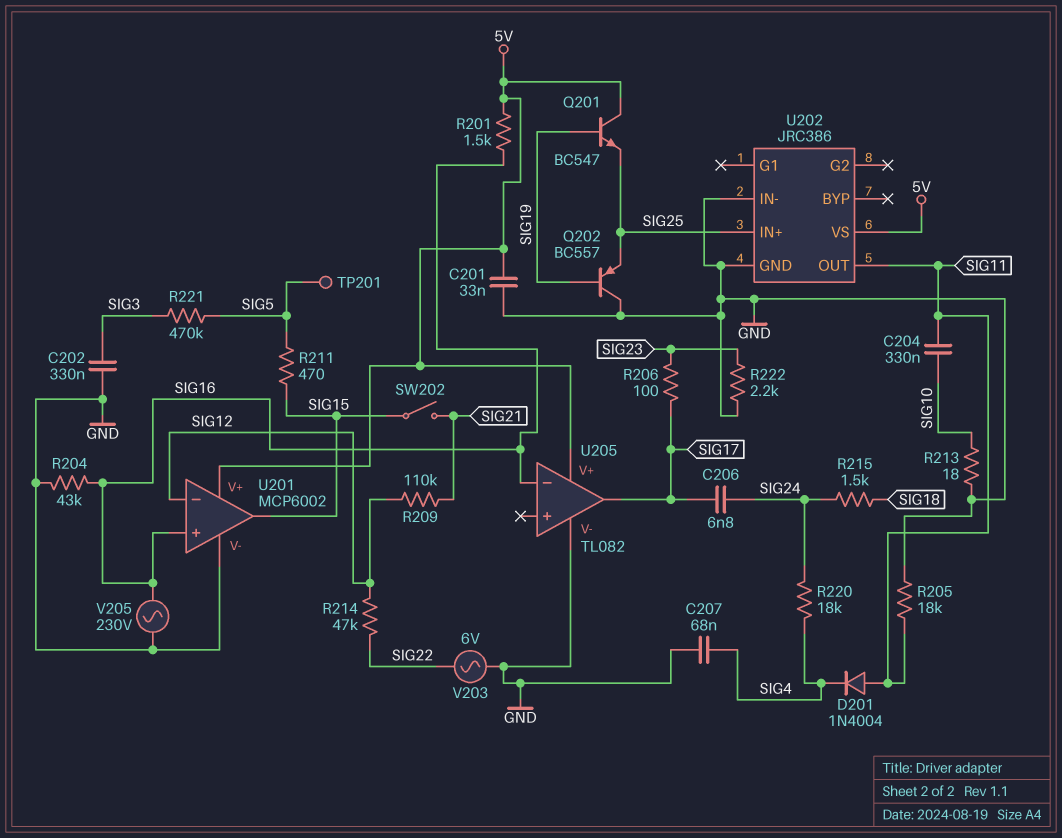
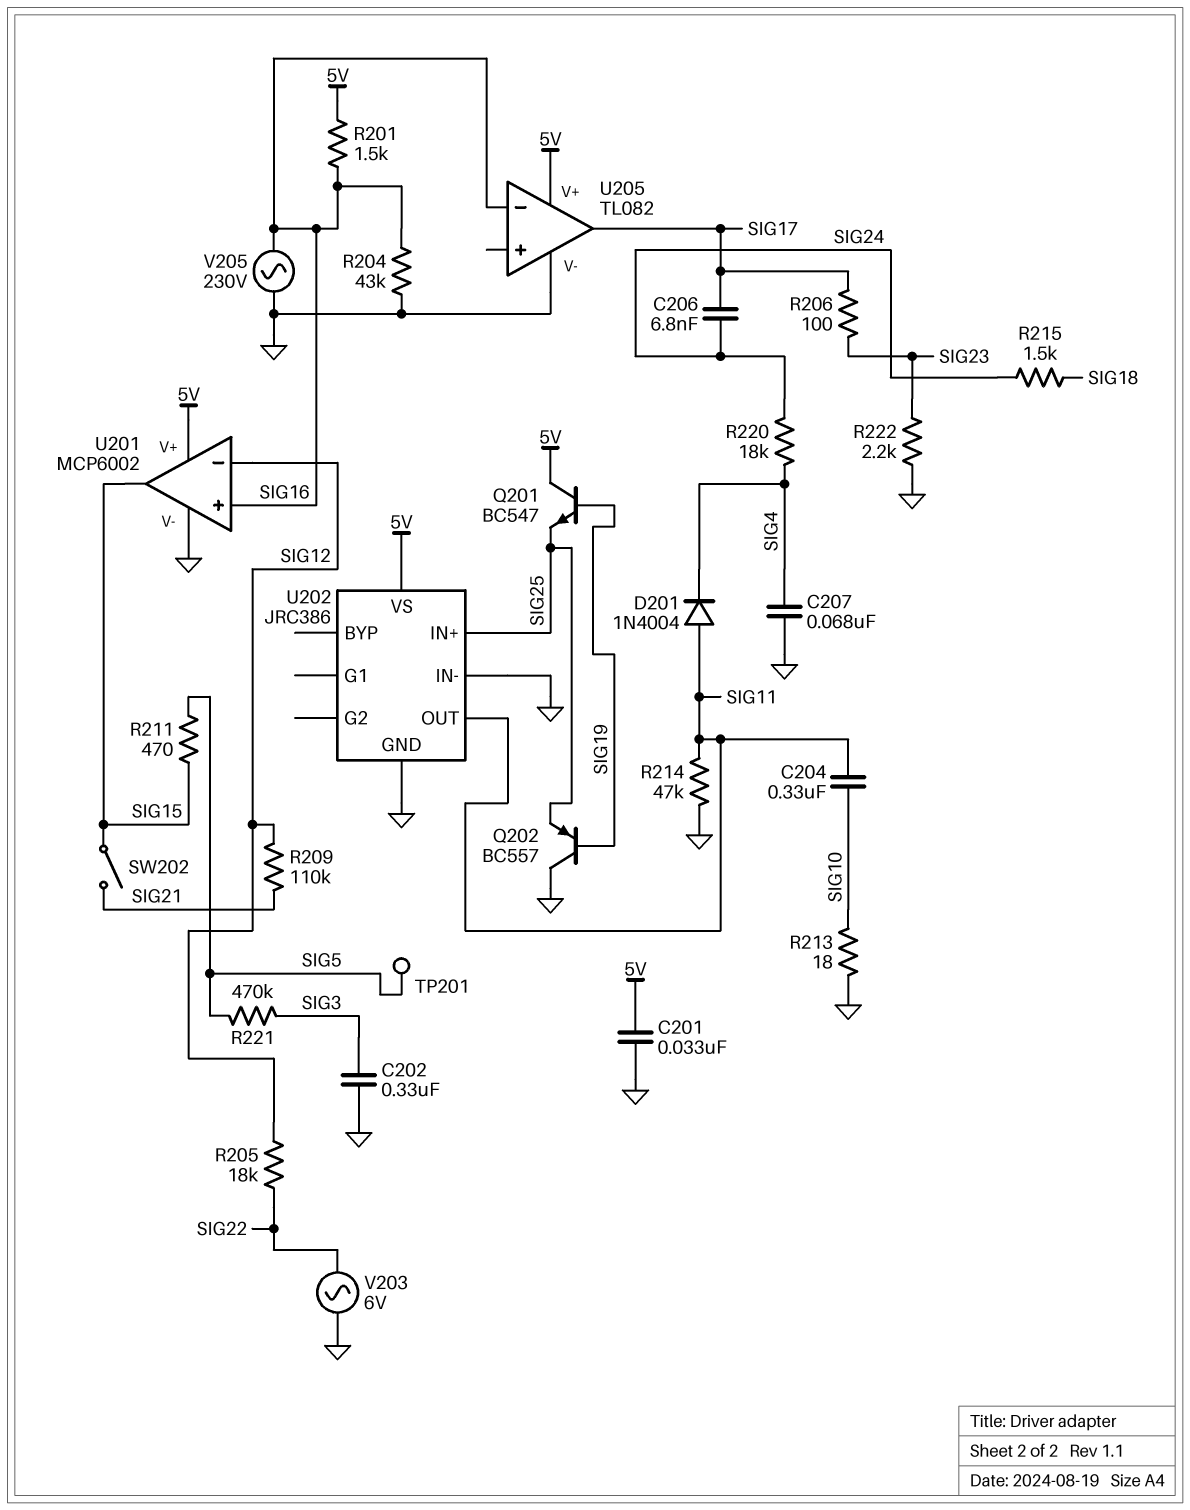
R205: 18k (GND, SIG11) -> 18k (SIG12, SIG22)
R214: 47k (SIG12, SIG22) -> 47k (GND, SIG11)

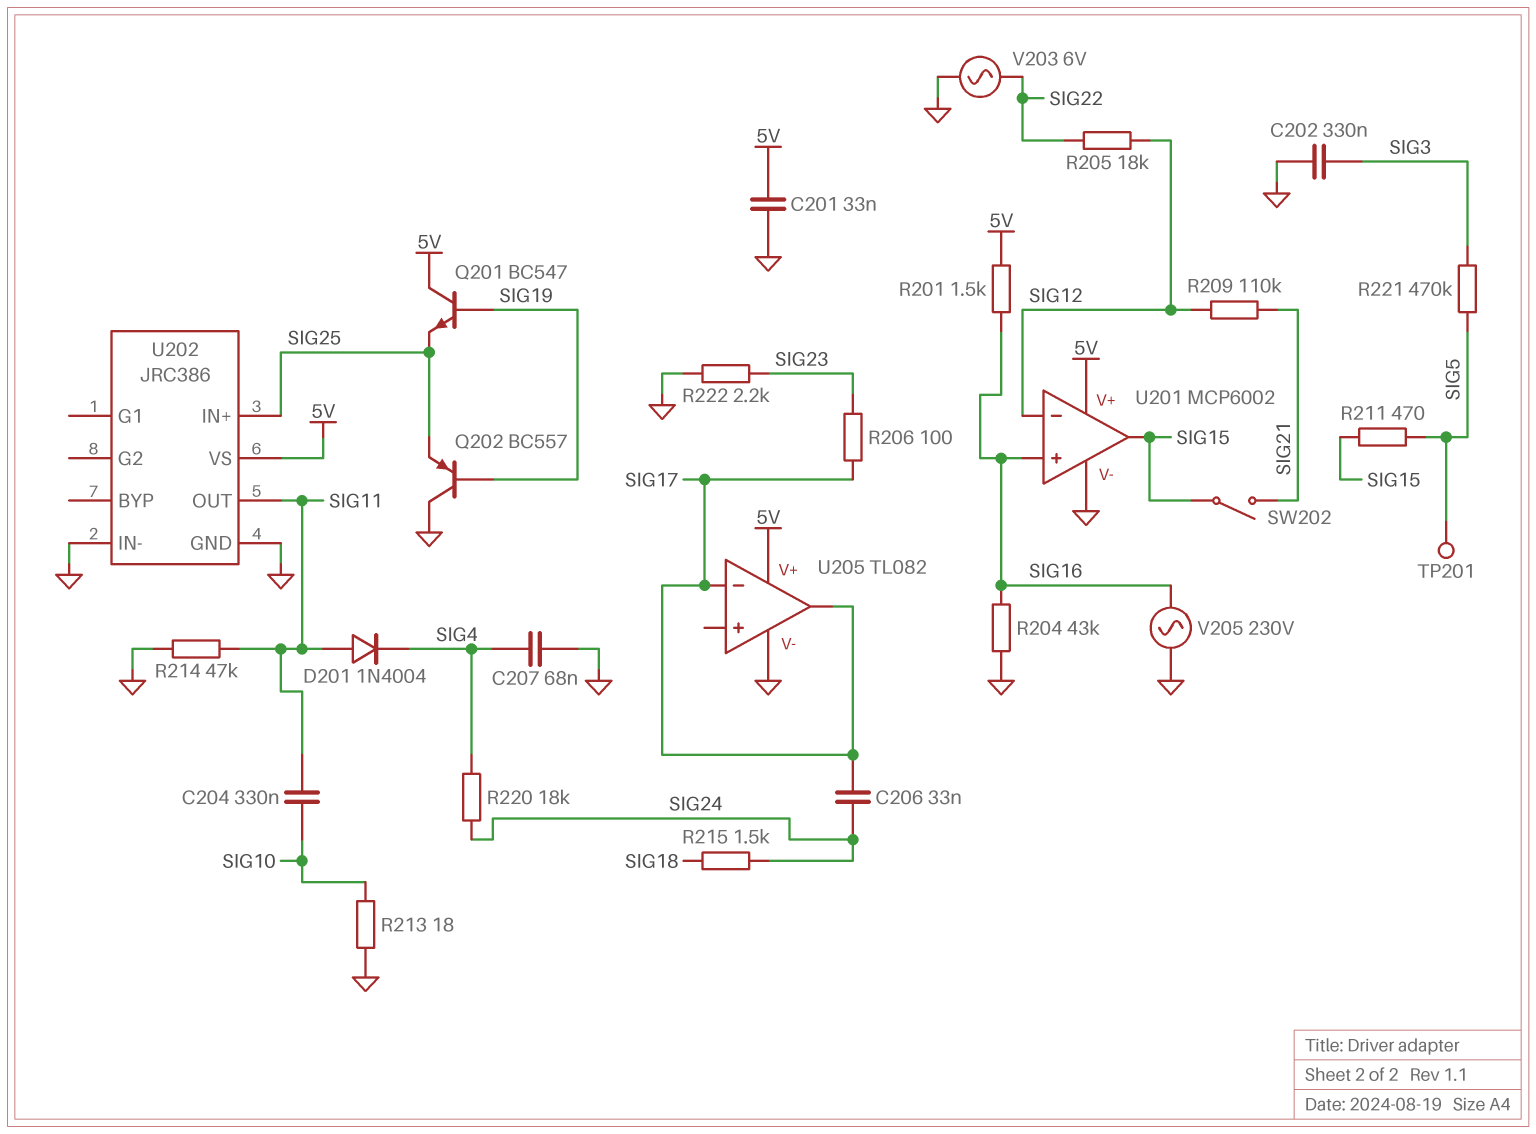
C206: 6.8nF (SIG17, SIG24) -> 33nF (SIG17, SIG24)
U205 pin in-: SIG16 -> SIG17

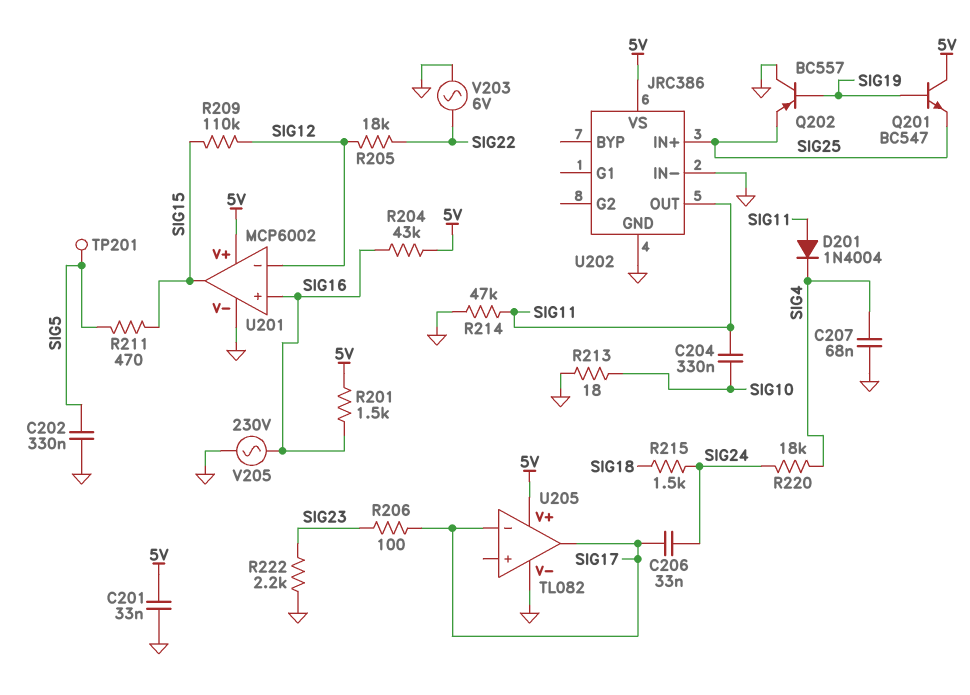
C202: 330nF (GND, SIG3) -> 330nF (GND, SIG5)
R204: 43k (GND, SIG16) -> 43k (5V, SIG16)
R209: 110k (SIG12, SIG21) -> 110k (SIG12, SIG15)
R221: 470k (SIG3, SIG5) -> none
SW202: switch (SIG15, SIG21) -> none

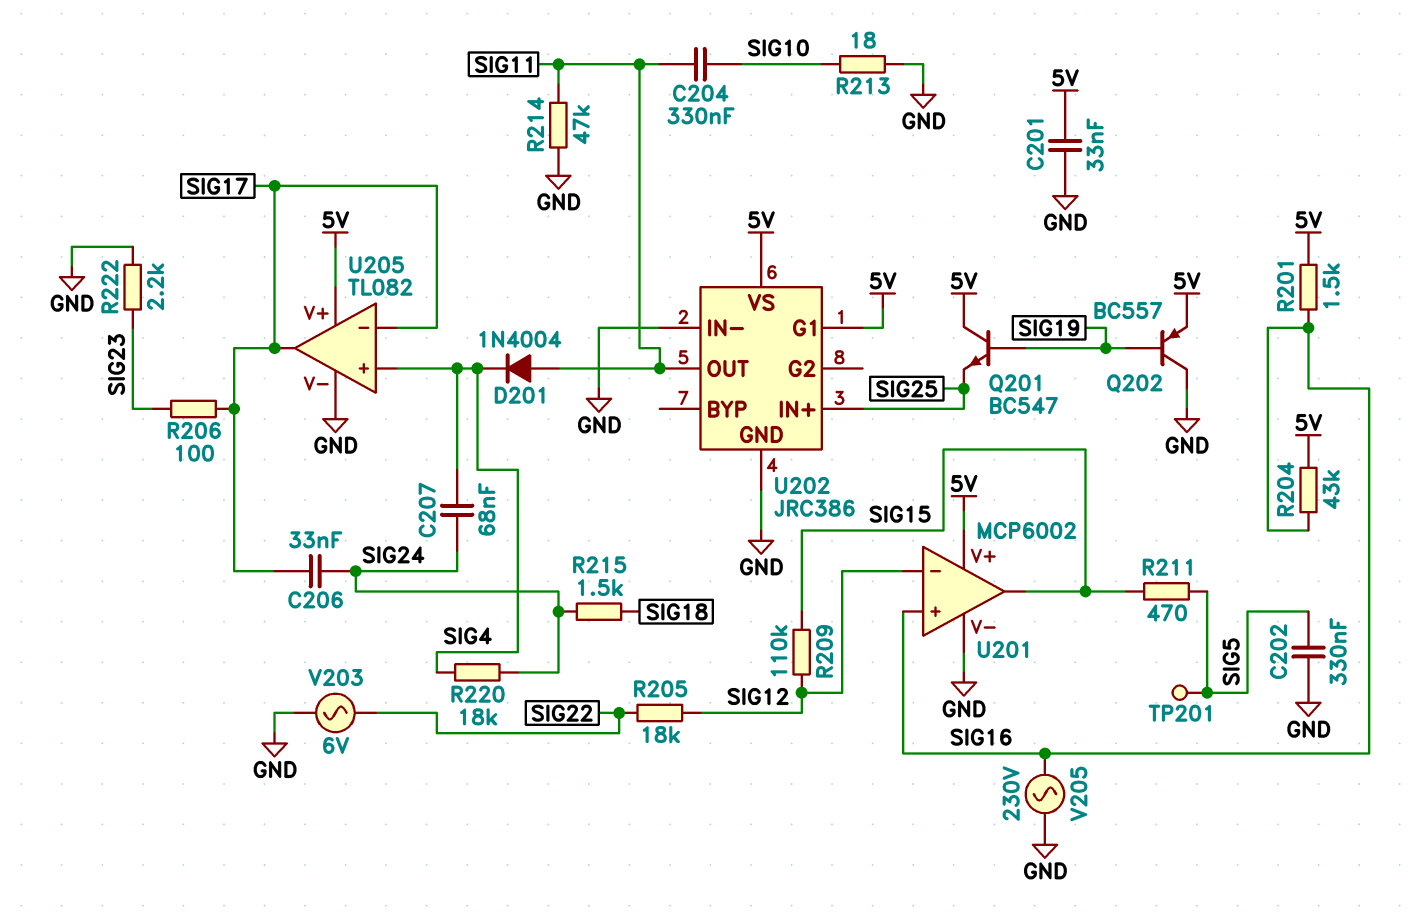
C207: 68nF (GND, SIG4) -> 68nF (SIG4, SIG24)
Q202: PNP BC557 (B SIG19, C GND, E SIG25) -> PNP BC557 (B SIG19, C GND, E 5V)
U202 pin G1: none -> 5V
U205 pin in+: none -> SIG4

